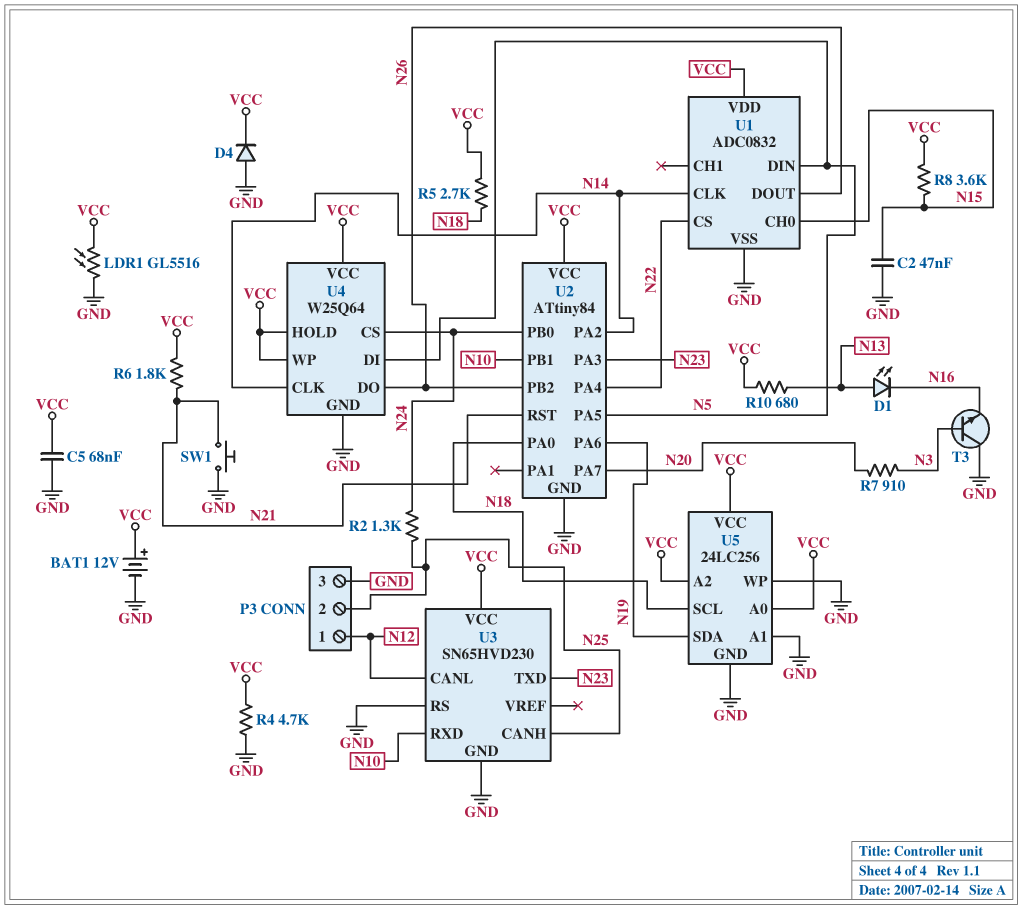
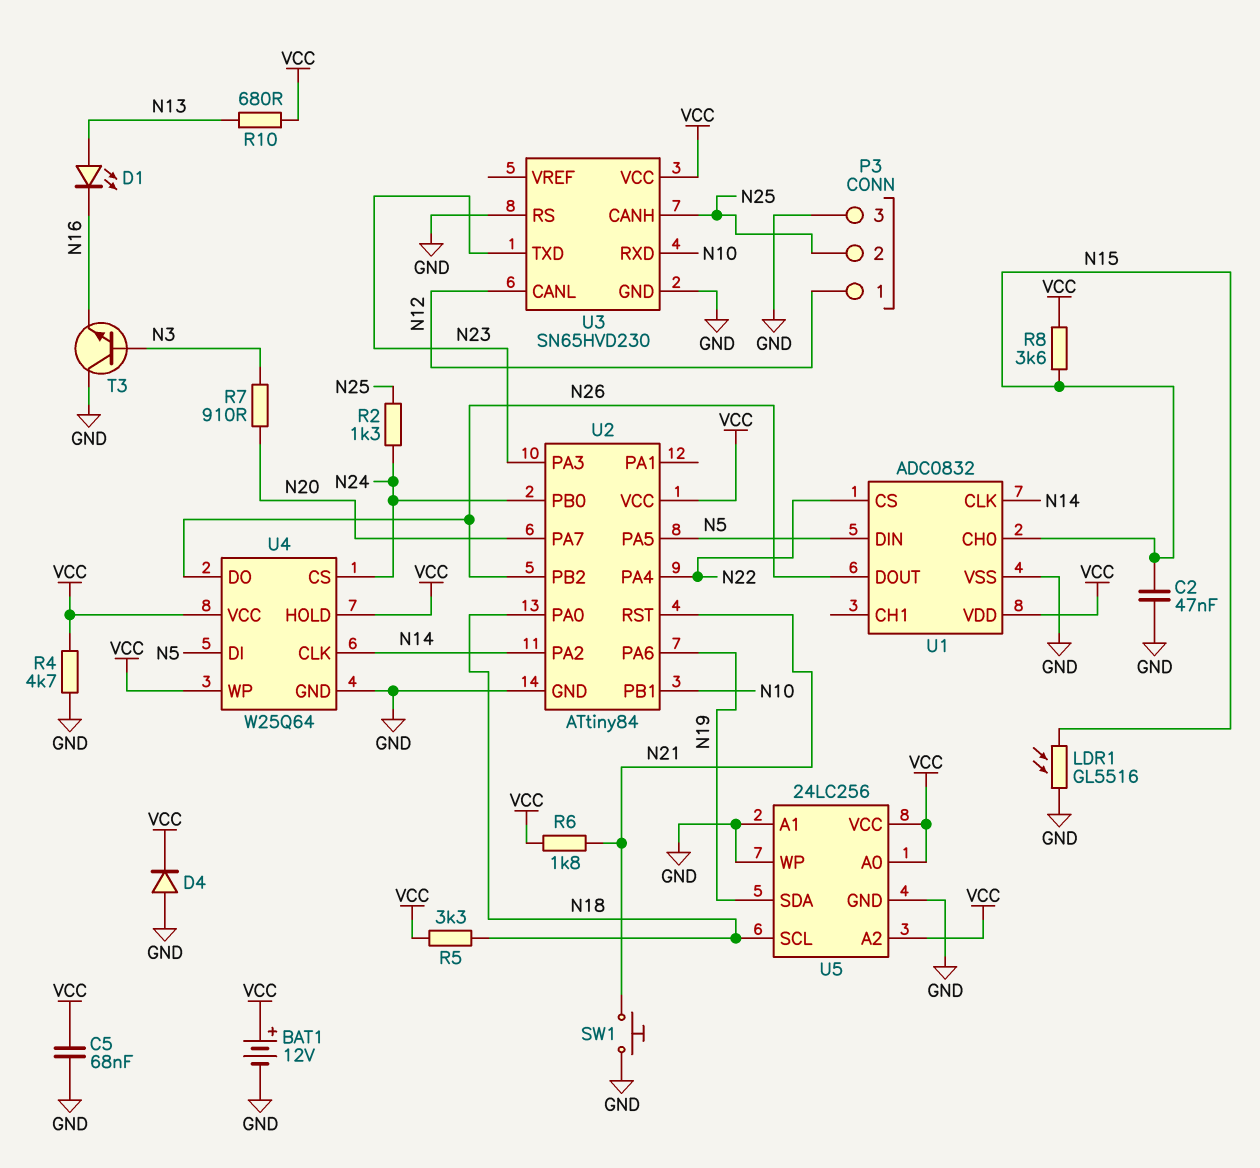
LDR1: GL5516 (GND, VCC) -> GL5516 (GND, N15)
R5: 2.7k (N18, VCC) -> 3.3k (N18, VCC)

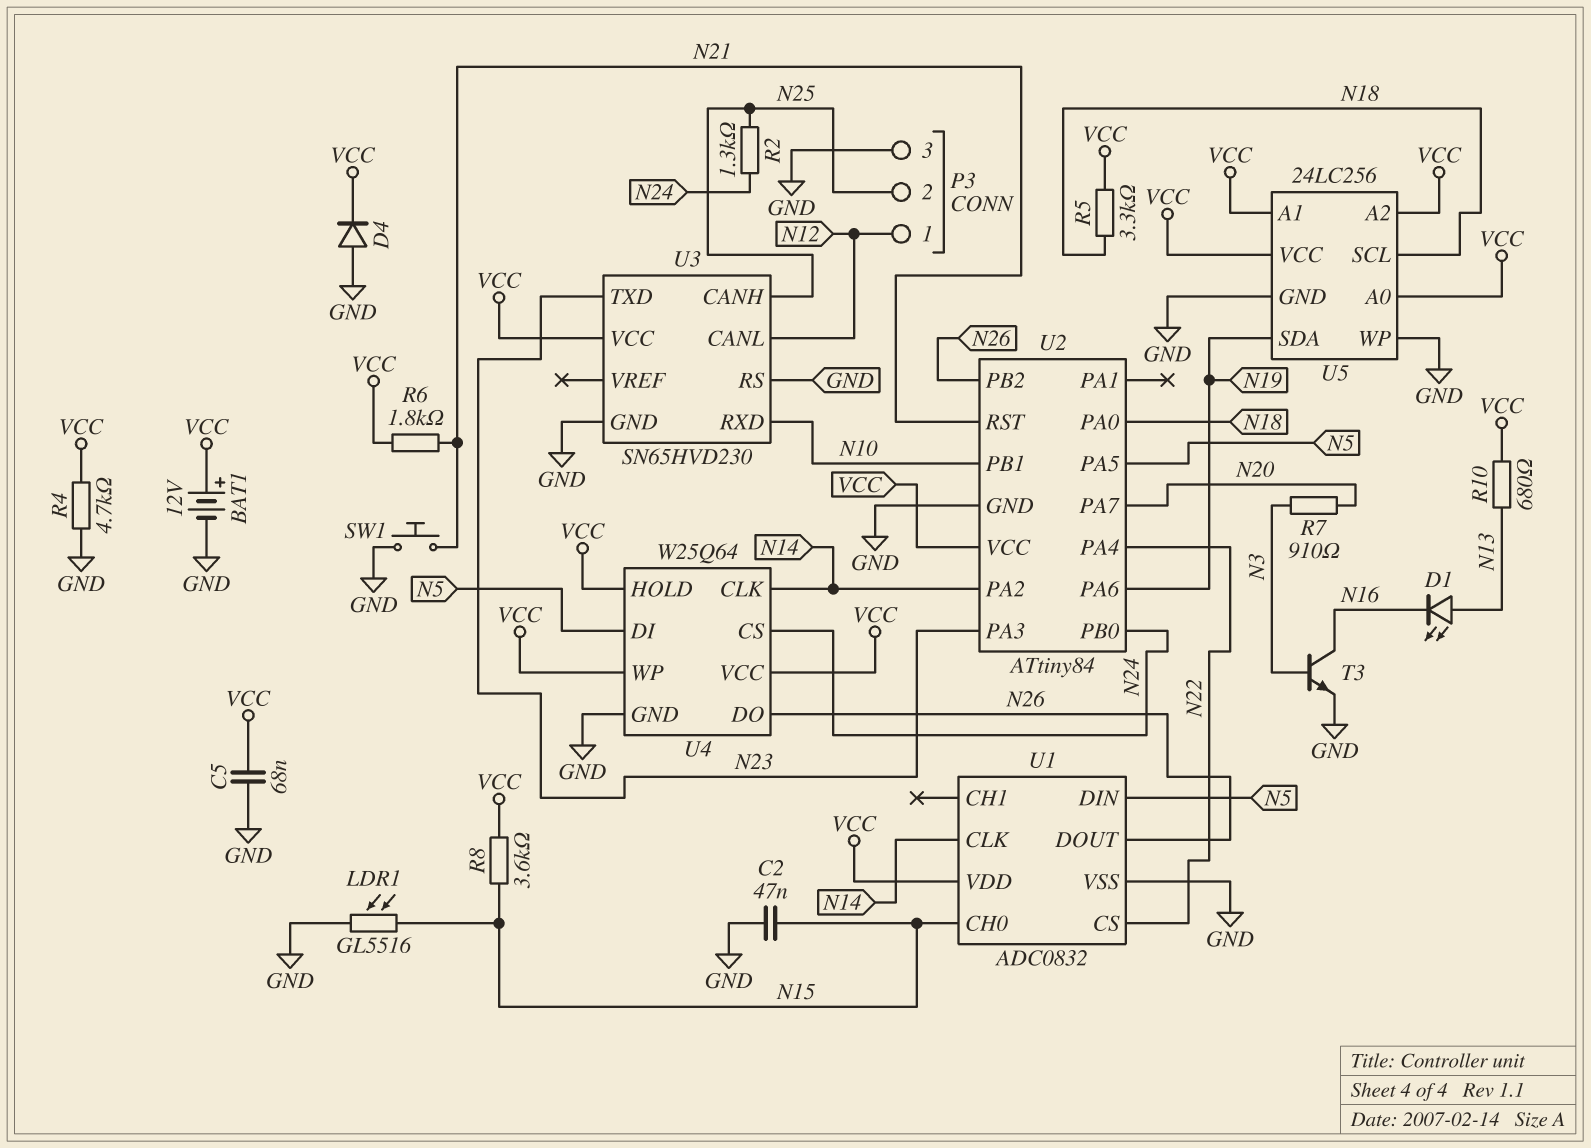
T3: NPN (B N3, C GND, E N16) -> NPN (B N3, C N16, E GND)
U5 pin A1: GND -> VCC

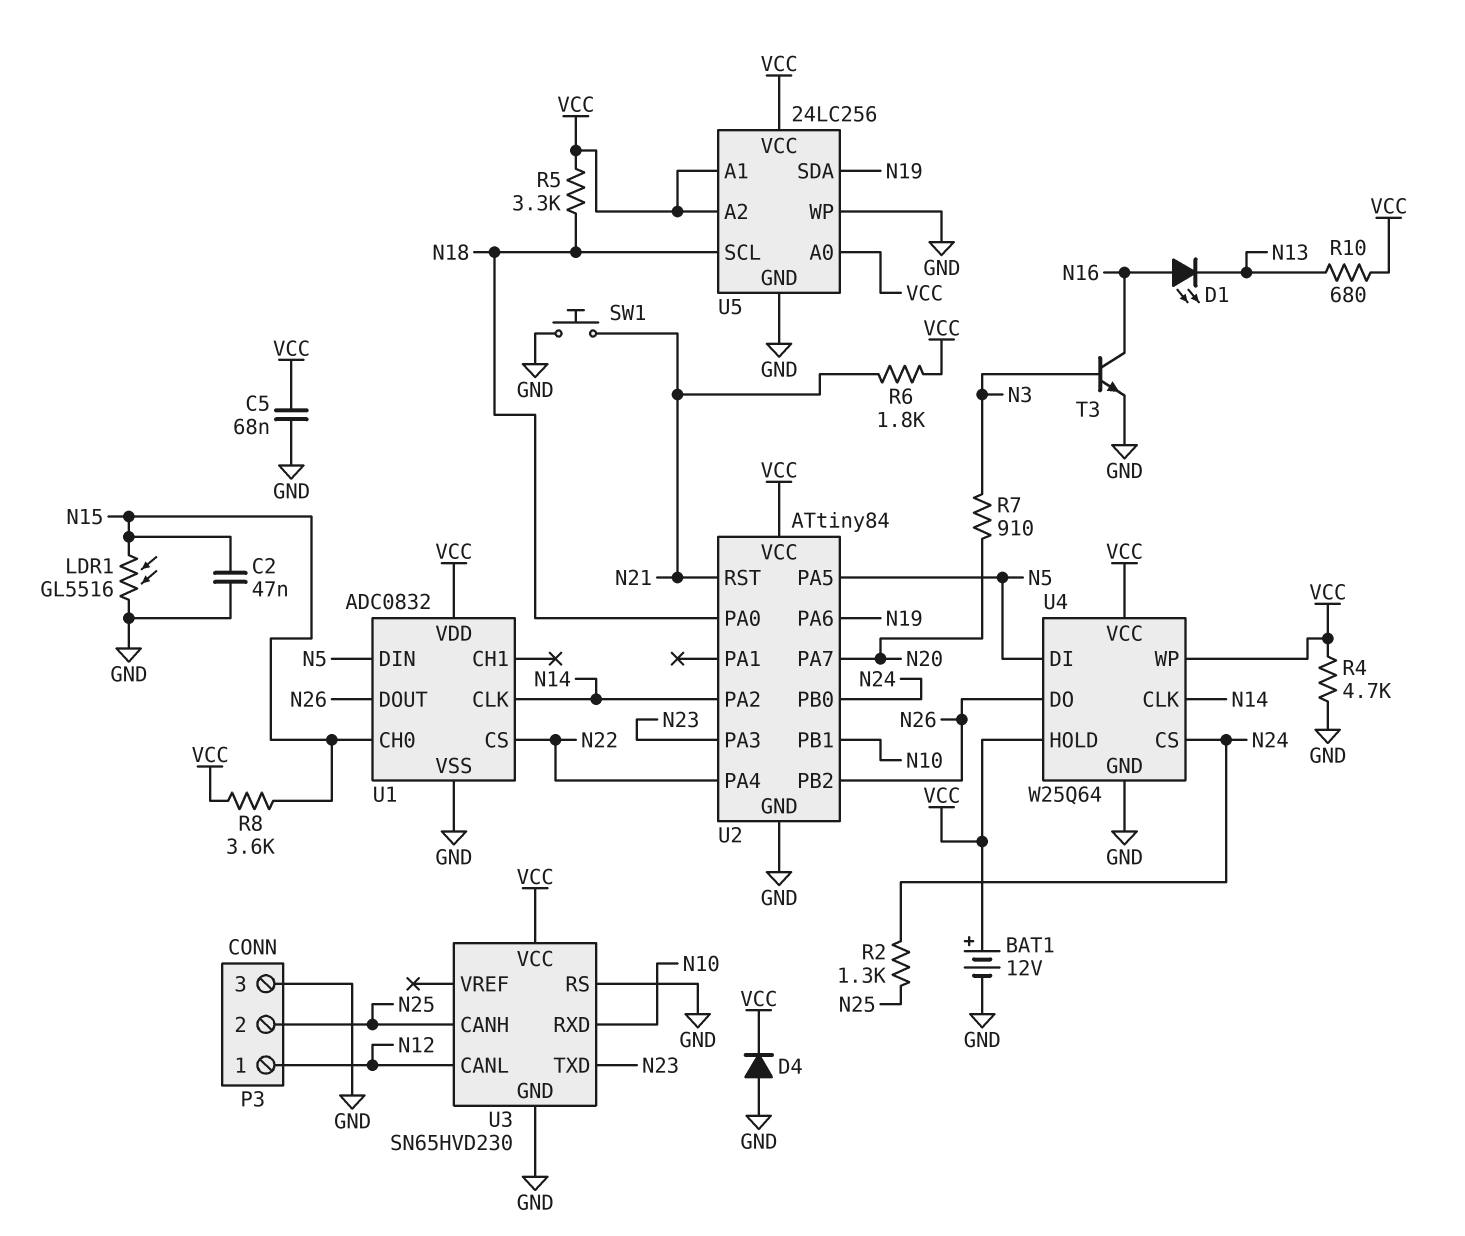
D1: LED (A N13, K N16) -> LED (A N16, K N13)

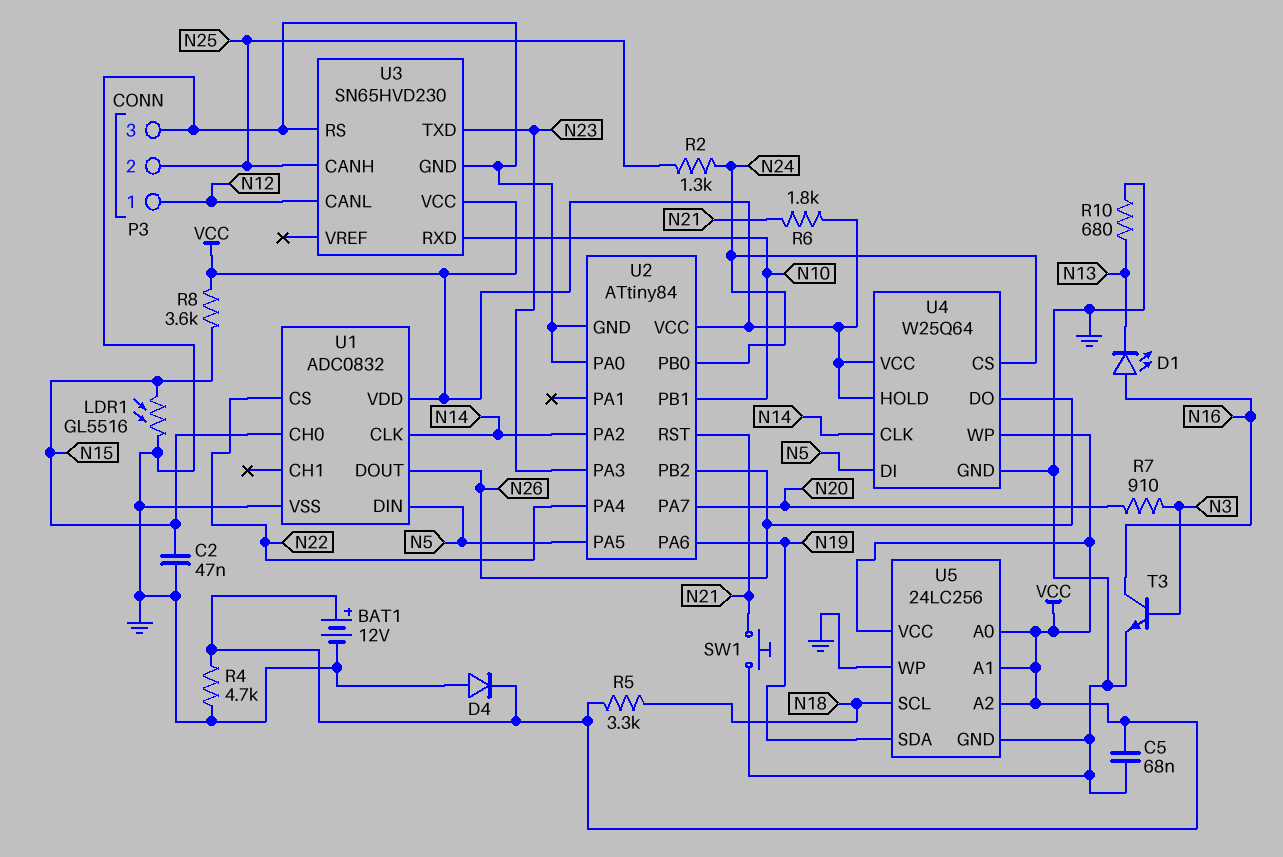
R10: 680 (N13, VCC) -> 680 (GND, N13)
U2 pin PA0: N18 -> GND

